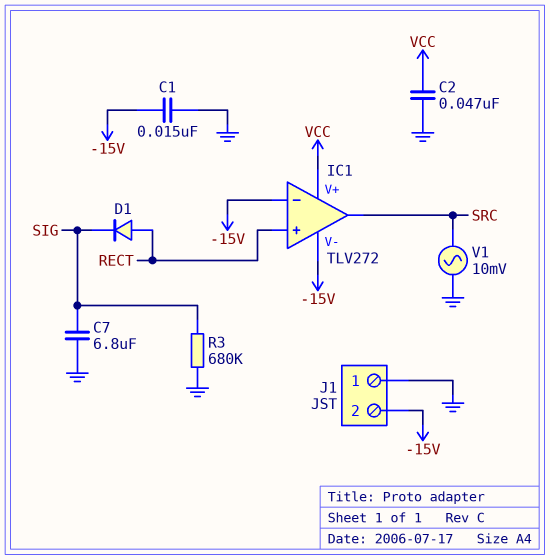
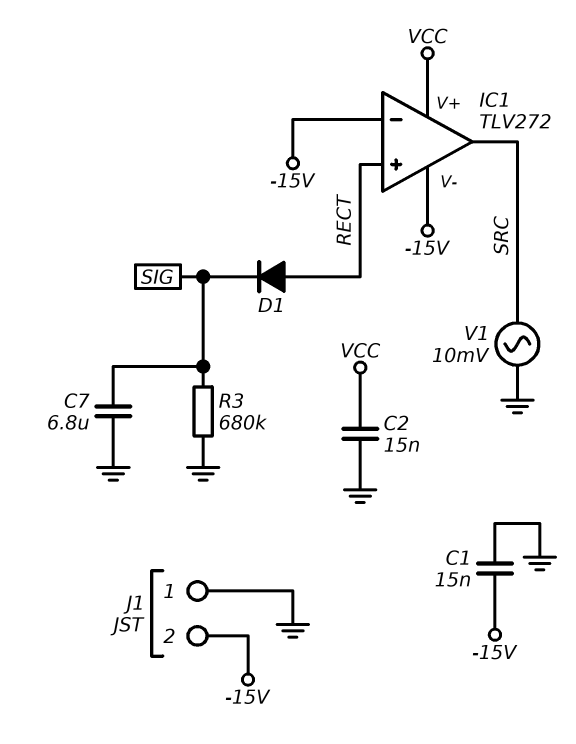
C2: 47nF (GND, VCC) -> 15nF (GND, VCC)

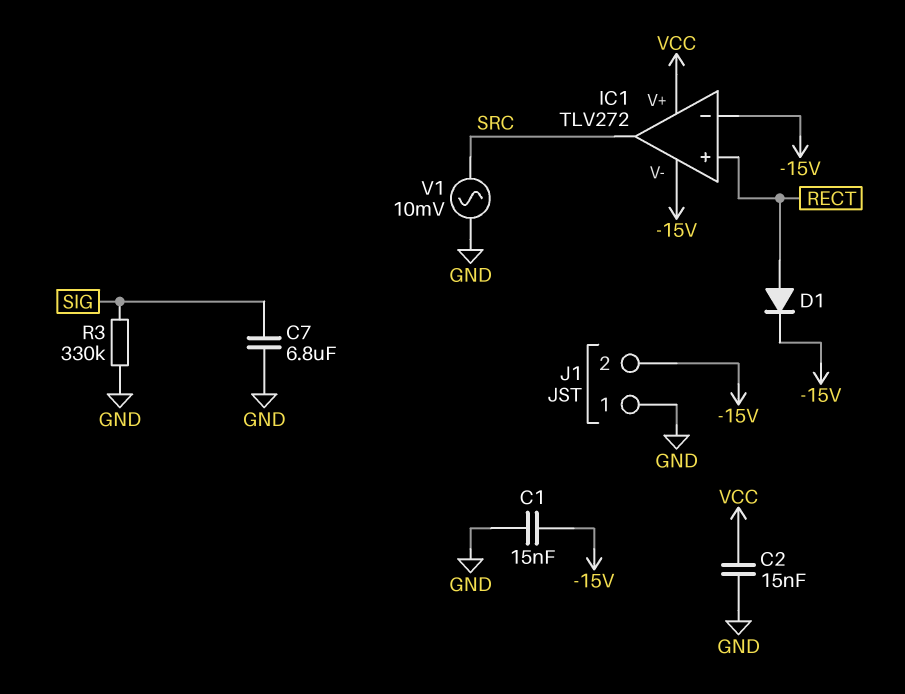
D1: diode (A RECT, K SIG) -> diode (A RECT, K -15V)
R3: 680k (GND, SIG) -> 330k (GND, SIG)

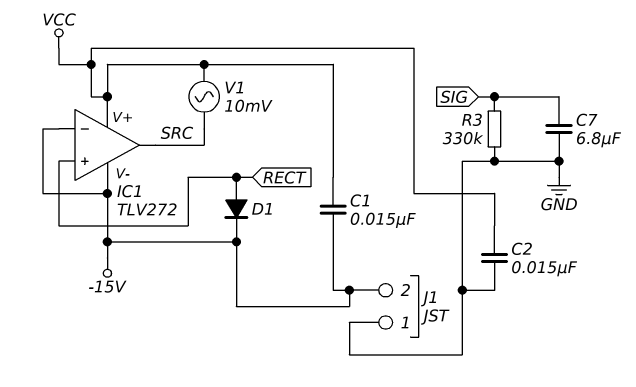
C1: 15nF (-15V, GND) -> 15nF (-15V, VCC)
V1: AC 10mV (GND, SRC) -> AC 10mV (SRC, VCC)

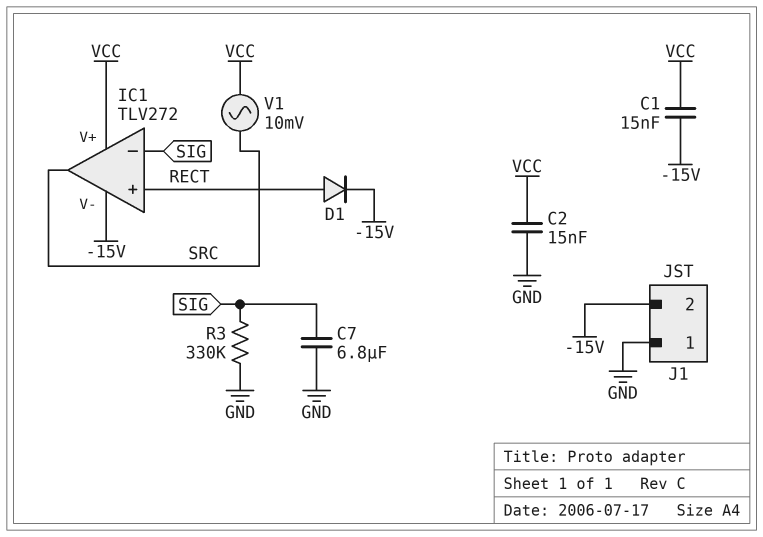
IC1 pin in-: -15V -> SIG

